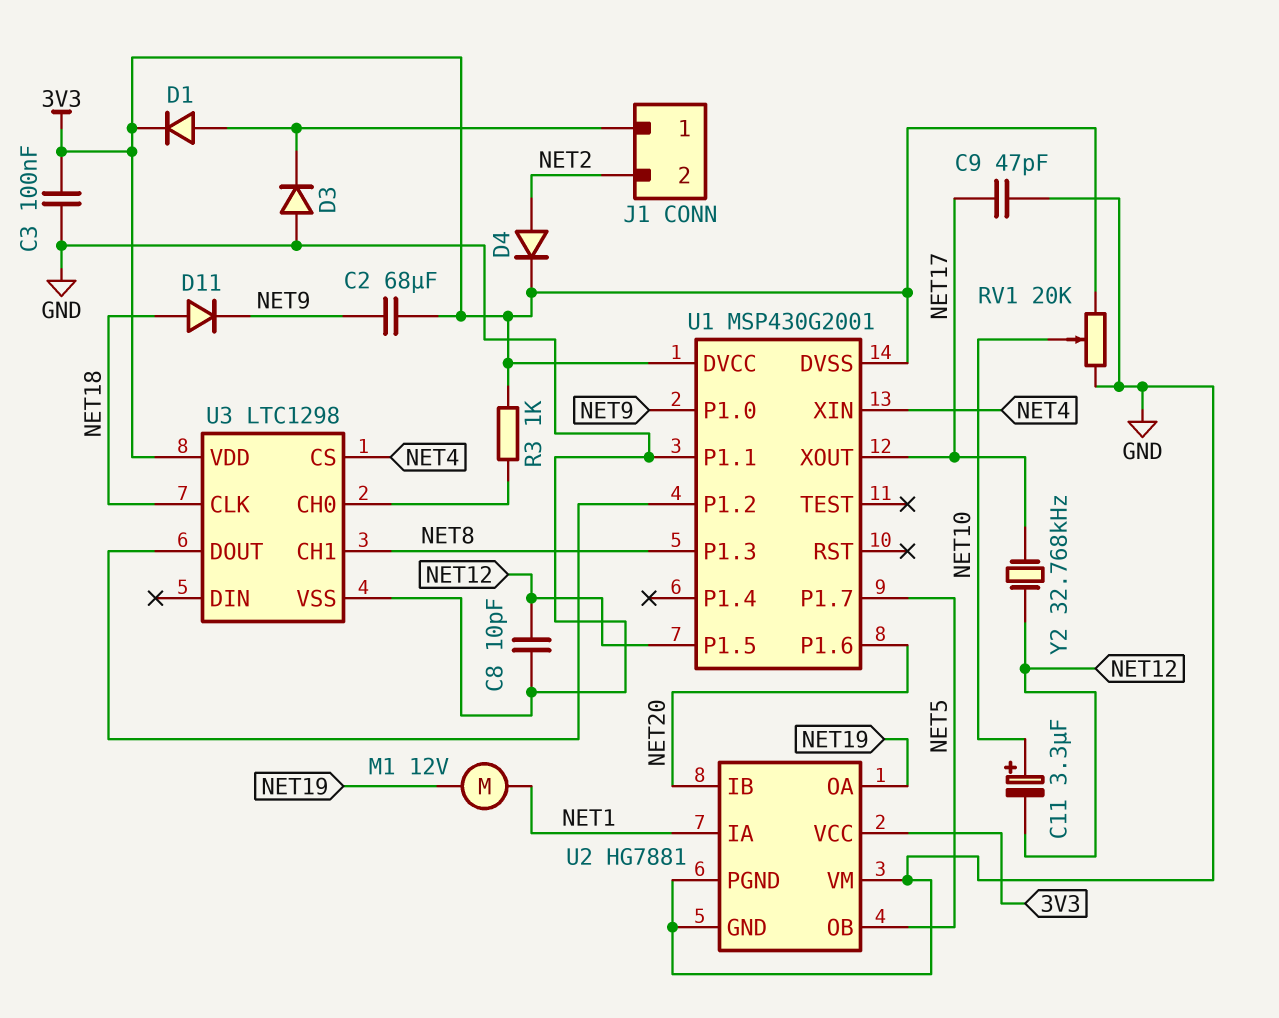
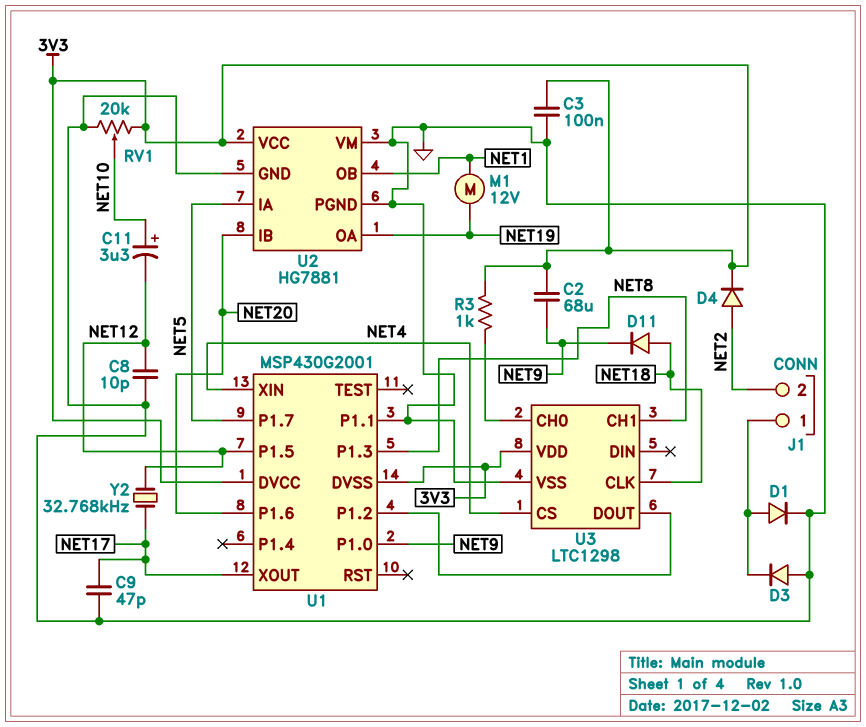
D1: diode (A J1/1, K 3V3) -> diode (A J1/1, K GND)
U2 pin IA: NET1 -> NET5
U2 pin OB: NET5 -> NET1

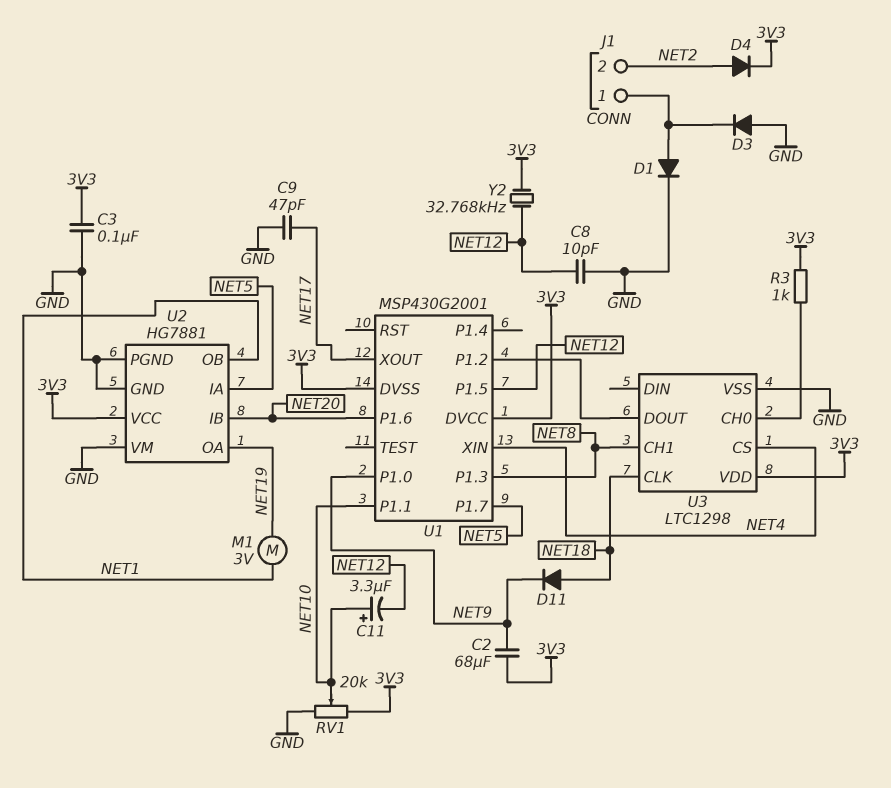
M1: motor 12V (NET1, NET19) -> motor 3V (NET1, NET19)
U1 pin P1.1: GND -> NET10
Y2: 32.768kHz (NET12, NET17) -> 32.768kHz (3V3, NET12)

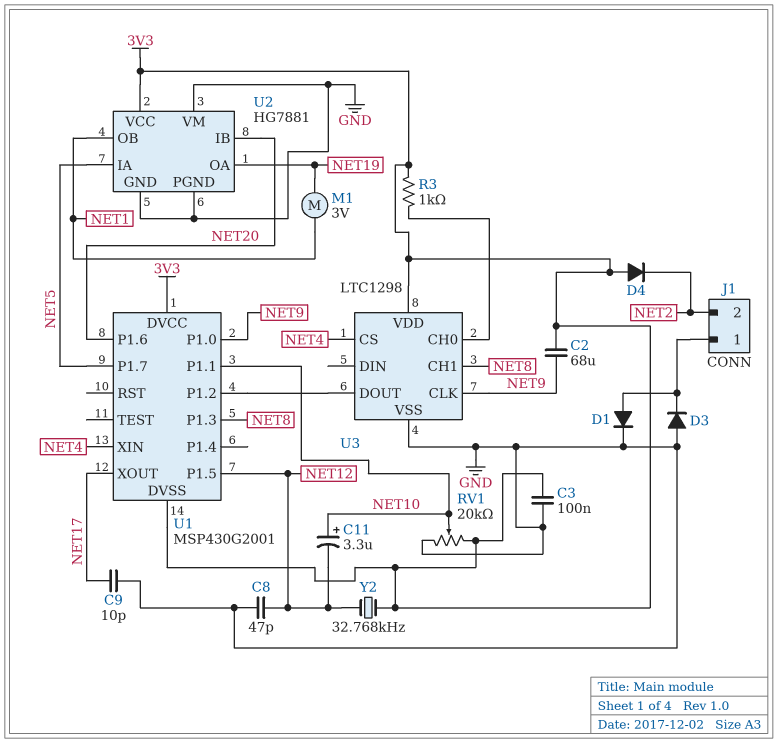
C8: 10pF (GND, NET12) -> 47pF (GND, NET12)
C9: 47pF (GND, NET17) -> 10pF (GND, NET17)
D4: diode (A NET2, K 3V3) -> diode (A 3V3, K NET2)
D11: diode (A NET18, K NET9) -> none
U3 pin CLK: NET18 -> NET9

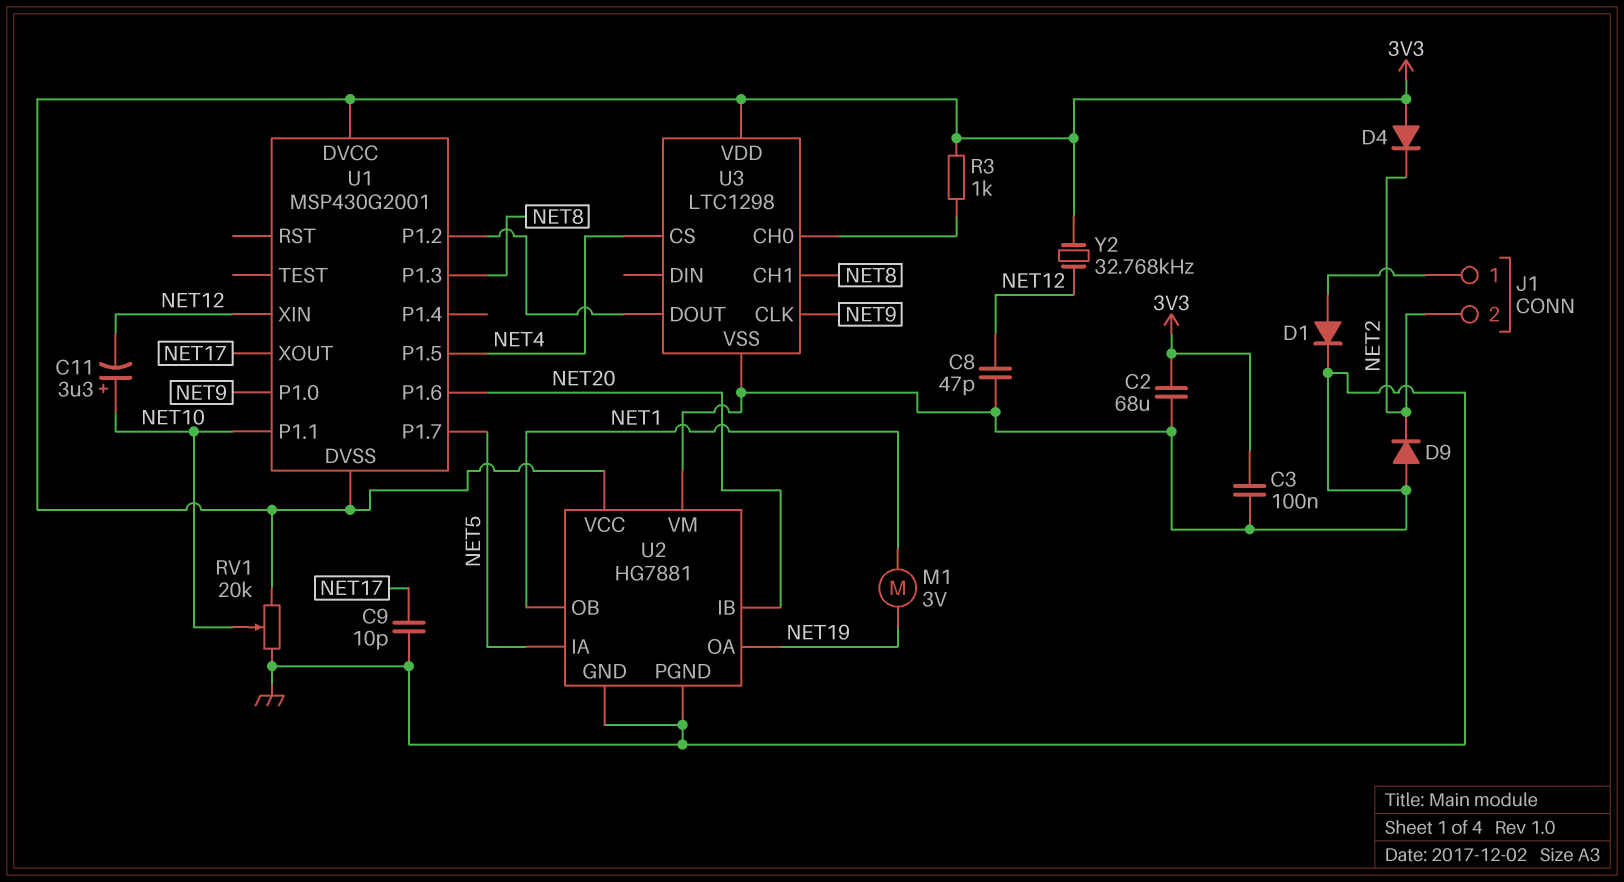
C2: 68uF (3V3, NET9) -> 68uF (3V3, GND)
D3: diode (A GND, K J1/1) -> none
D9: none -> diode (A GND, K NET2)
U1 pin P1.5: NET12 -> NET4
U1 pin XIN: NET4 -> NET12

